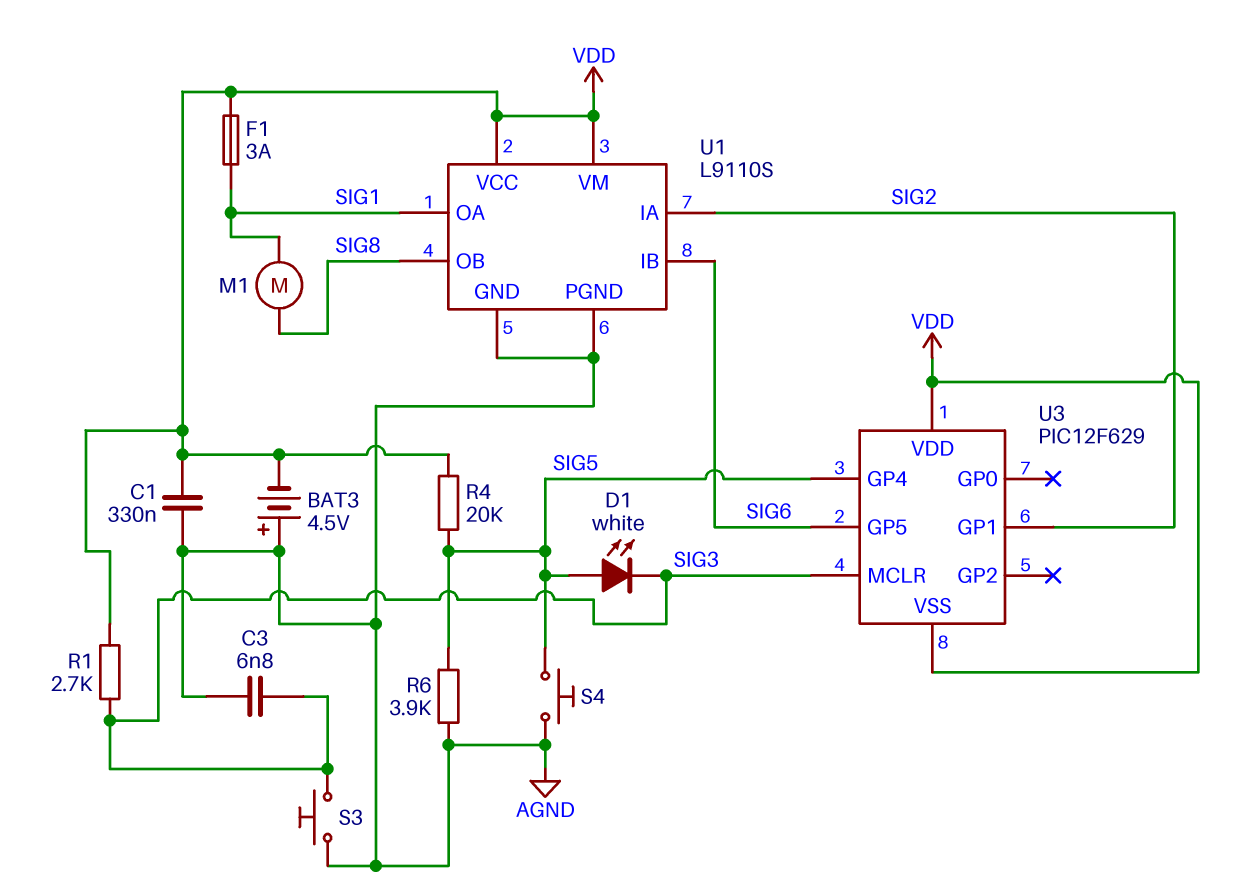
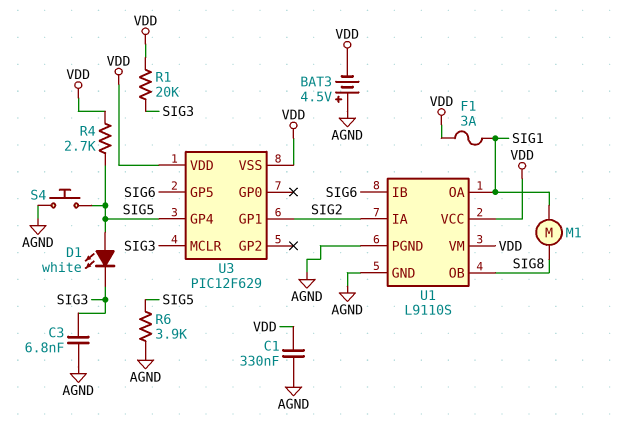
R1: 2.7k (SIG3, VDD) -> 20k (SIG3, VDD)
R4: 20k (SIG5, VDD) -> 2.7k (SIG5, VDD)
S3: button (AGND, SIG3) -> none

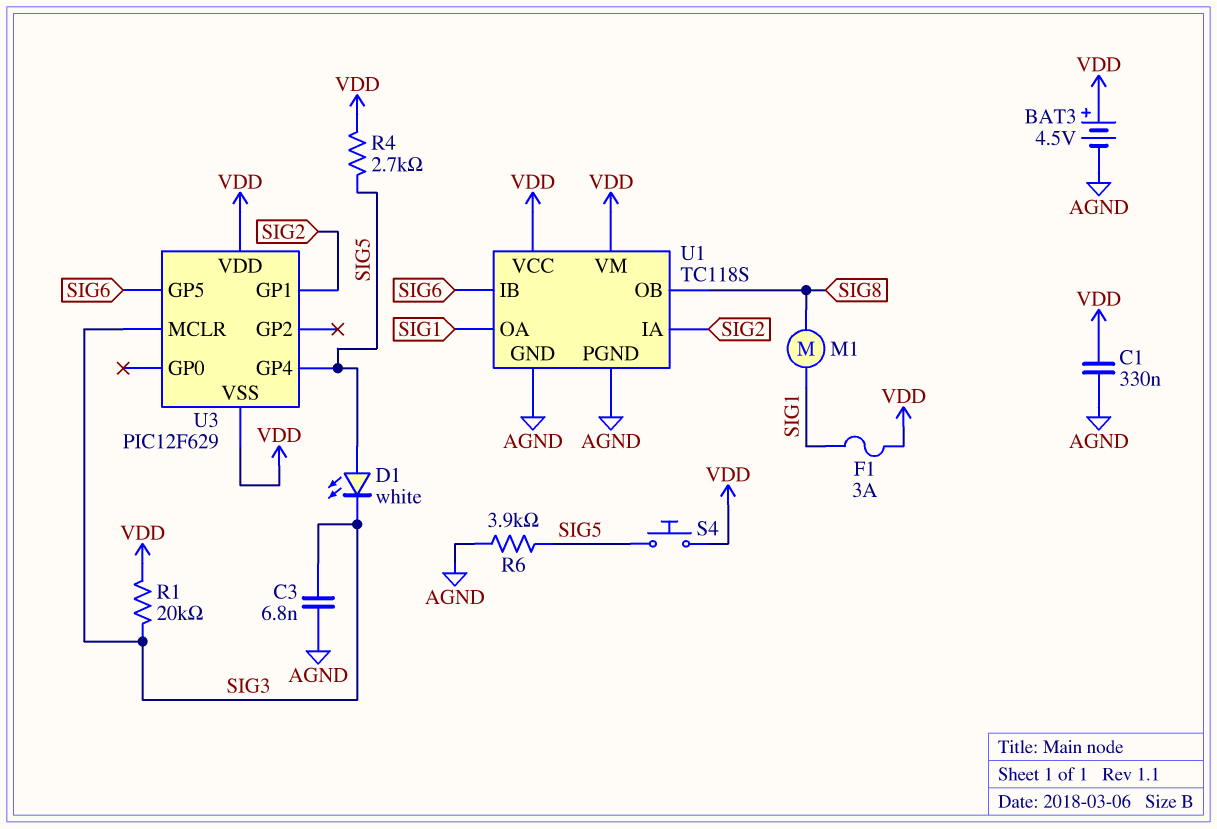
BAT3: 4.5V (plus AGND, minus VDD) -> 4.5V (plus VDD, minus AGND)
S4: button (AGND, SIG5) -> button (SIG5, VDD)
U1: L9110S -> TC118S

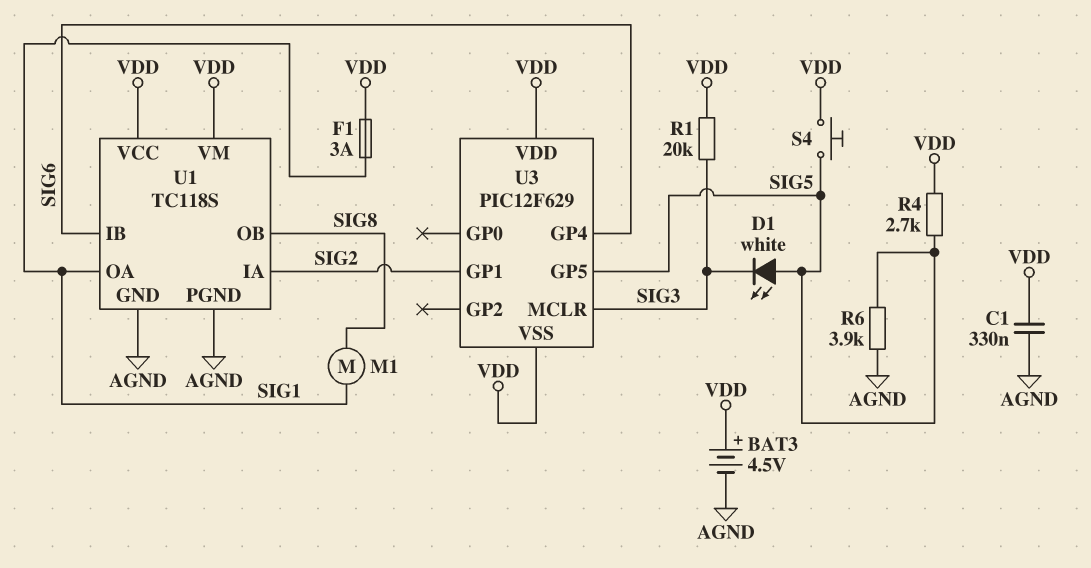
C3: 6.8nF (AGND, SIG3) -> none
U3 pin GP4: SIG5 -> SIG6
U3 pin GP5: SIG6 -> SIG5

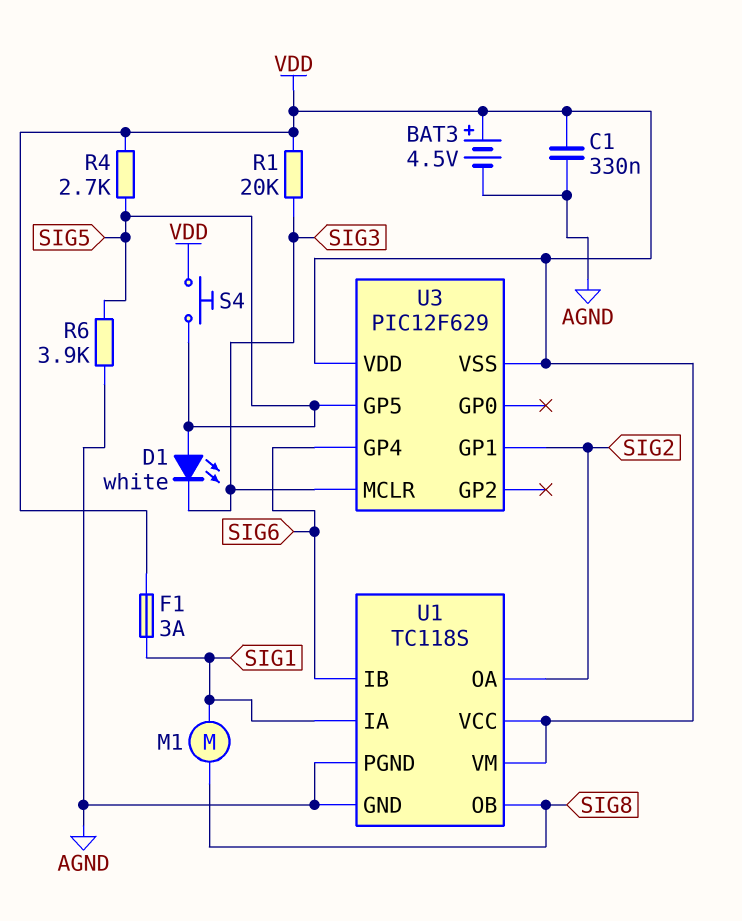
U1 pin IA: SIG2 -> SIG1
U1 pin OA: SIG1 -> SIG2

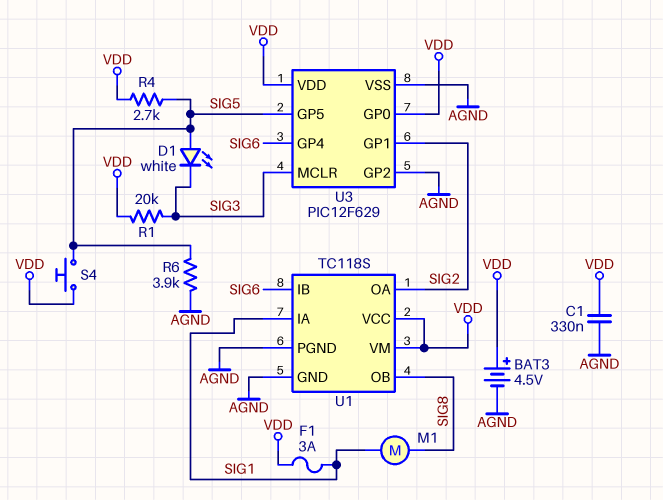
U3 pin GP0: none -> VDD
U3 pin GP2: none -> AGND
U3 pin VSS: VDD -> AGND

